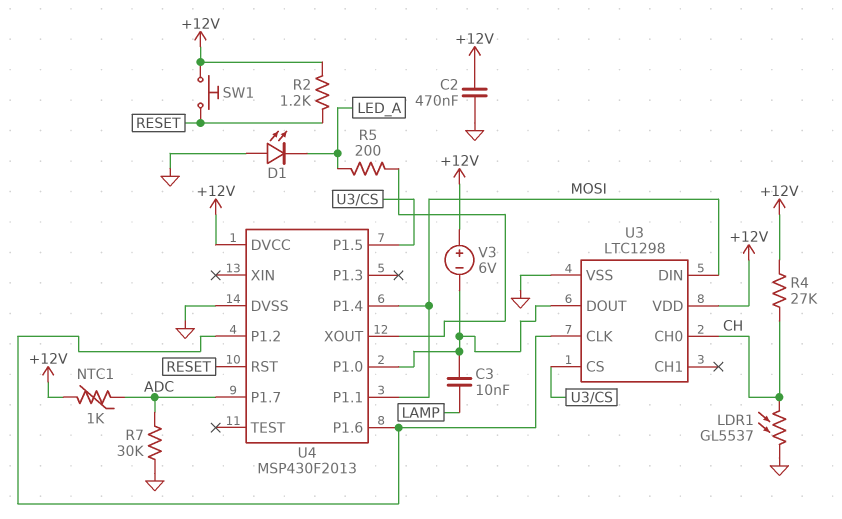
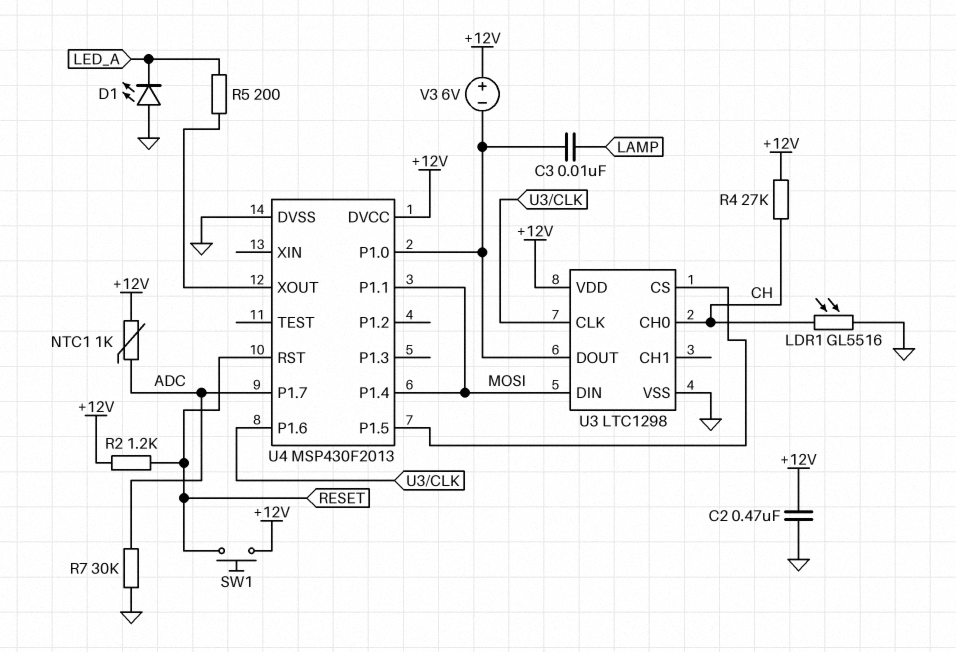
LDR1: GL5537 (CH, GND) -> GL5516 (CH, GND)
U4 pin P1.2: U3/CLK -> none

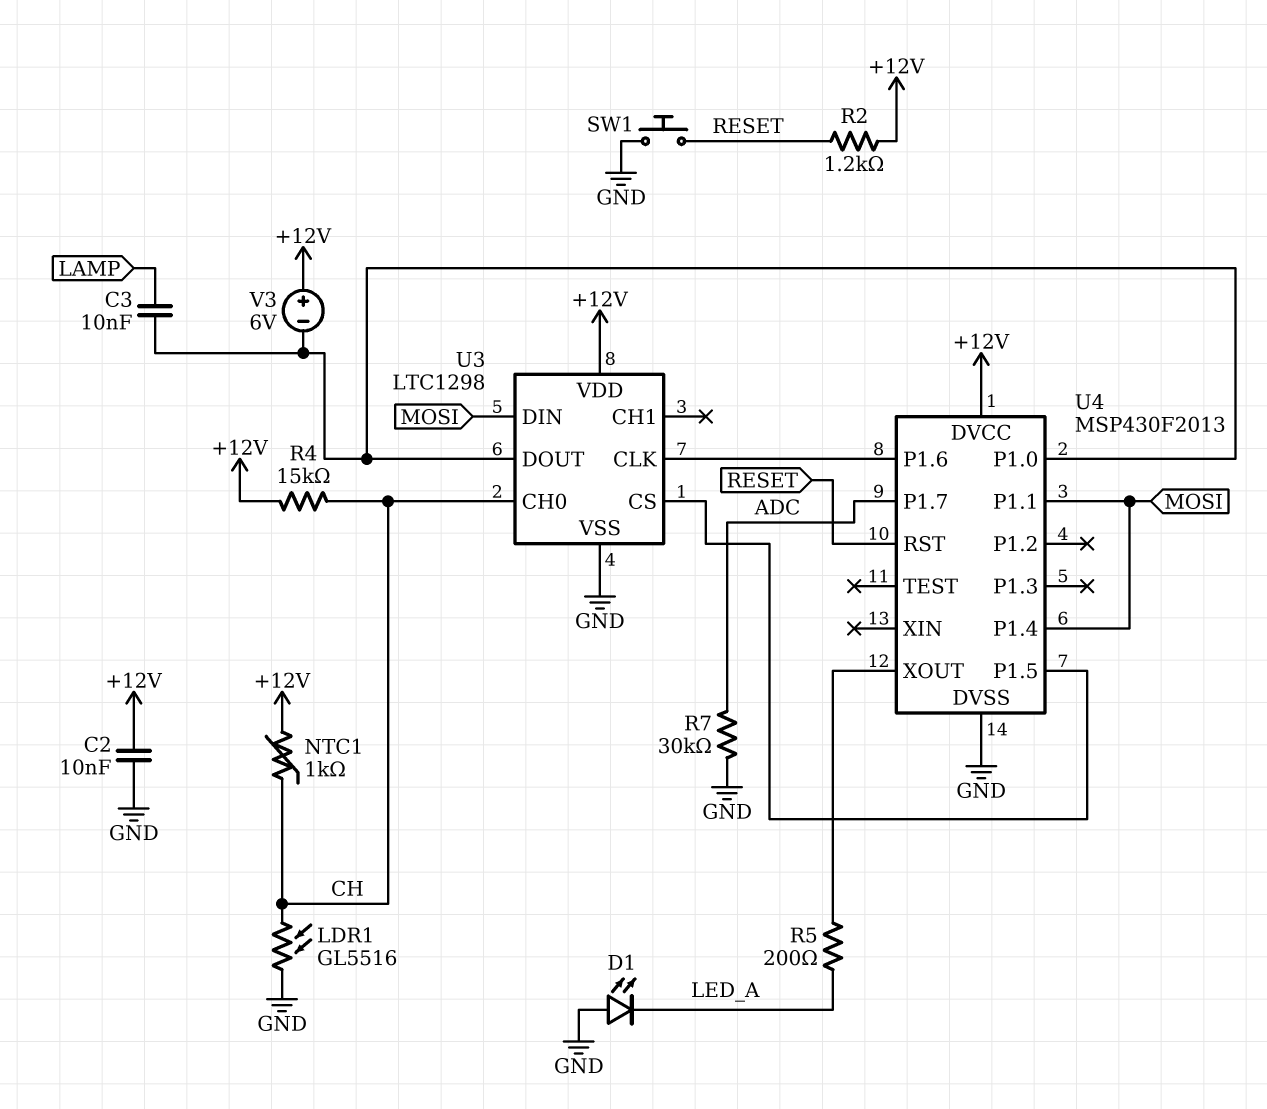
C2: 470nF (+12V, GND) -> 10nF (+12V, GND)
NTC1: 1k (+12V, ADC) -> 1k (+12V, CH)
R4: 27k (+12V, CH) -> 15k (+12V, CH)
SW1: button (+12V, RESET) -> button (GND, RESET)

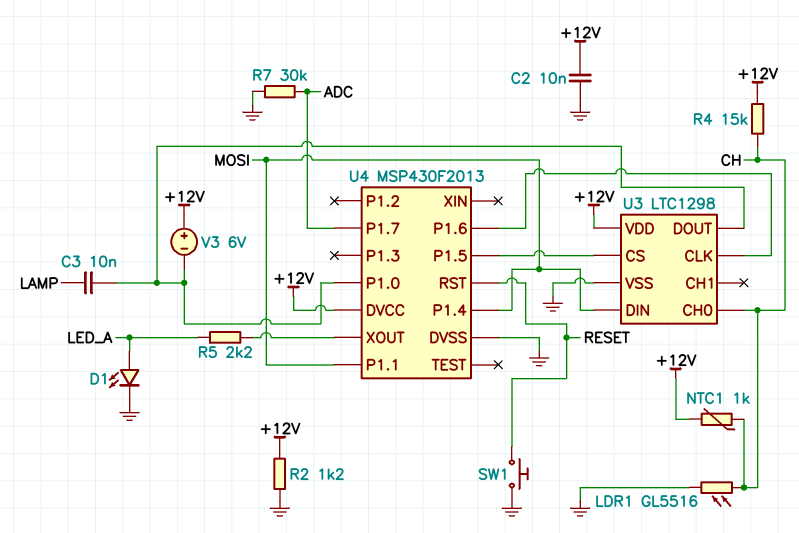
D1: LED (A GND, K LED_A) -> LED (A LED_A, K GND)
R2: 1.2k (+12V, RESET) -> 1.2k (+12V, GND)
R5: 200 (LED_A, U4/XOUT) -> 2.2k (LED_A, U4/XOUT)

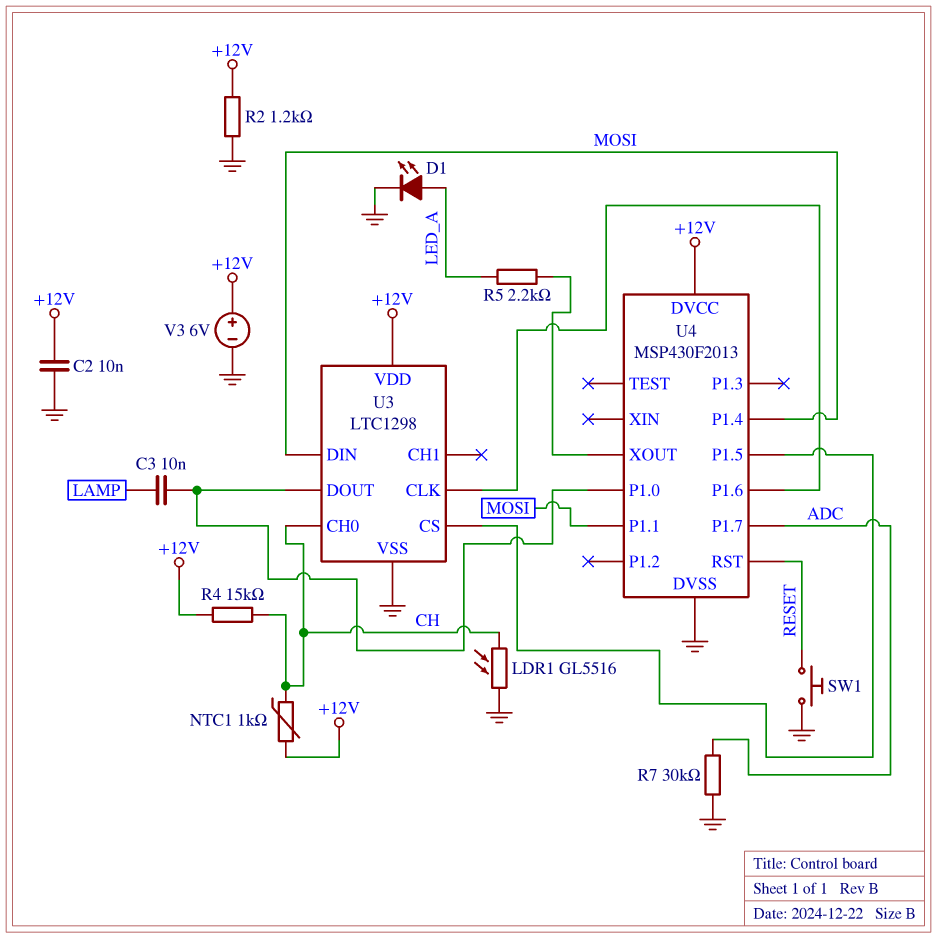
V3: 6V (plus +12V, minus U3/DOUT) -> 6V (plus +12V, minus GND)

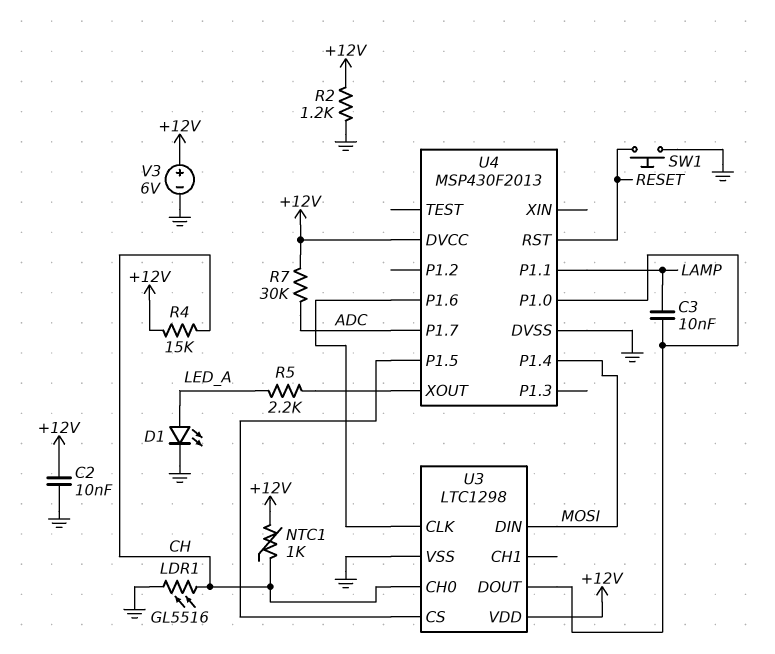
R7: 30k (ADC, GND) -> 30k (+12V, ADC)
U4 pin P1.1: MOSI -> LAMP

